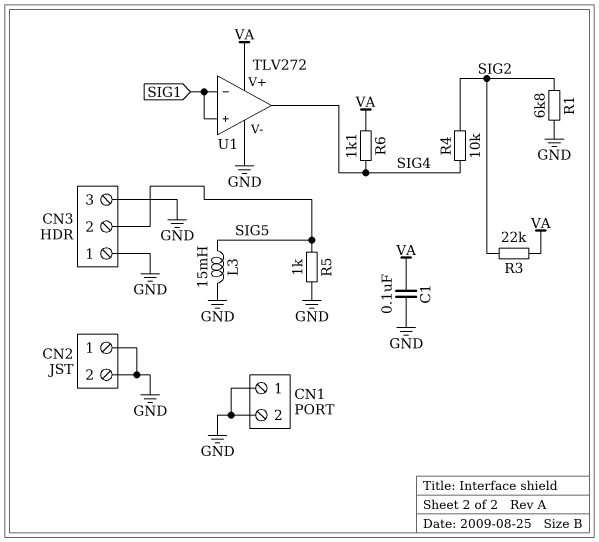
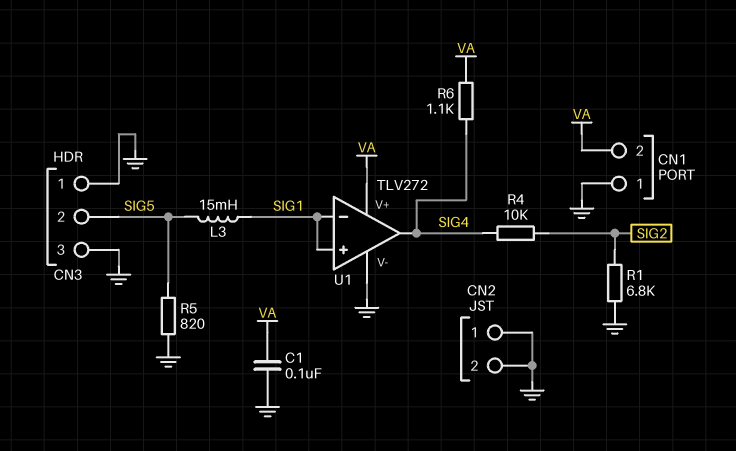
CN1 pin 2: GND -> VA
L3: 15mH (GND, SIG5) -> 15mH (SIG1, SIG5)
R3: 22k (SIG2, VA) -> none
R5: 1k (GND, SIG5) -> 820 (GND, SIG5)

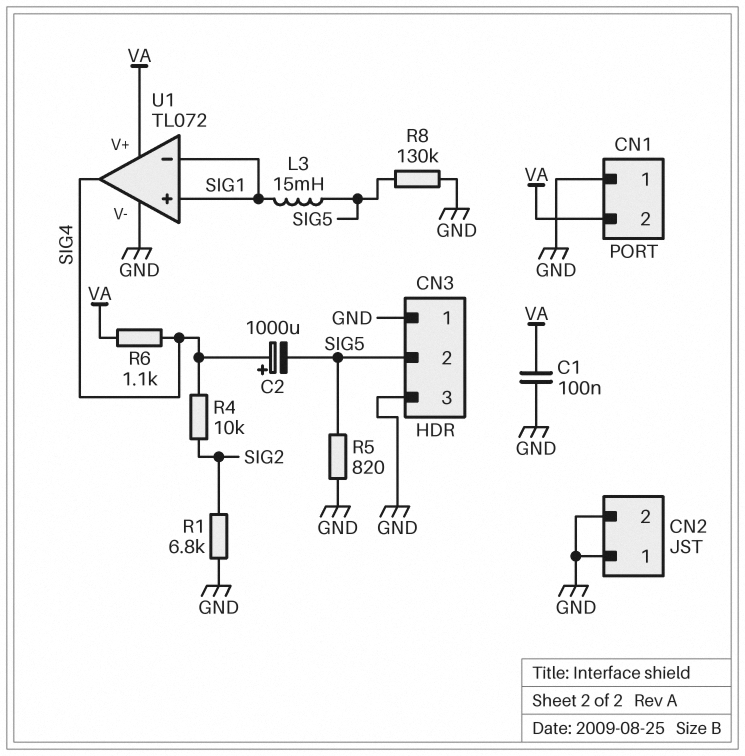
C2: none -> 1000uF (plus SIG4, minus SIG5)
R8: none -> 130k (GND, SIG5)
U1: TLV272 -> TL072

